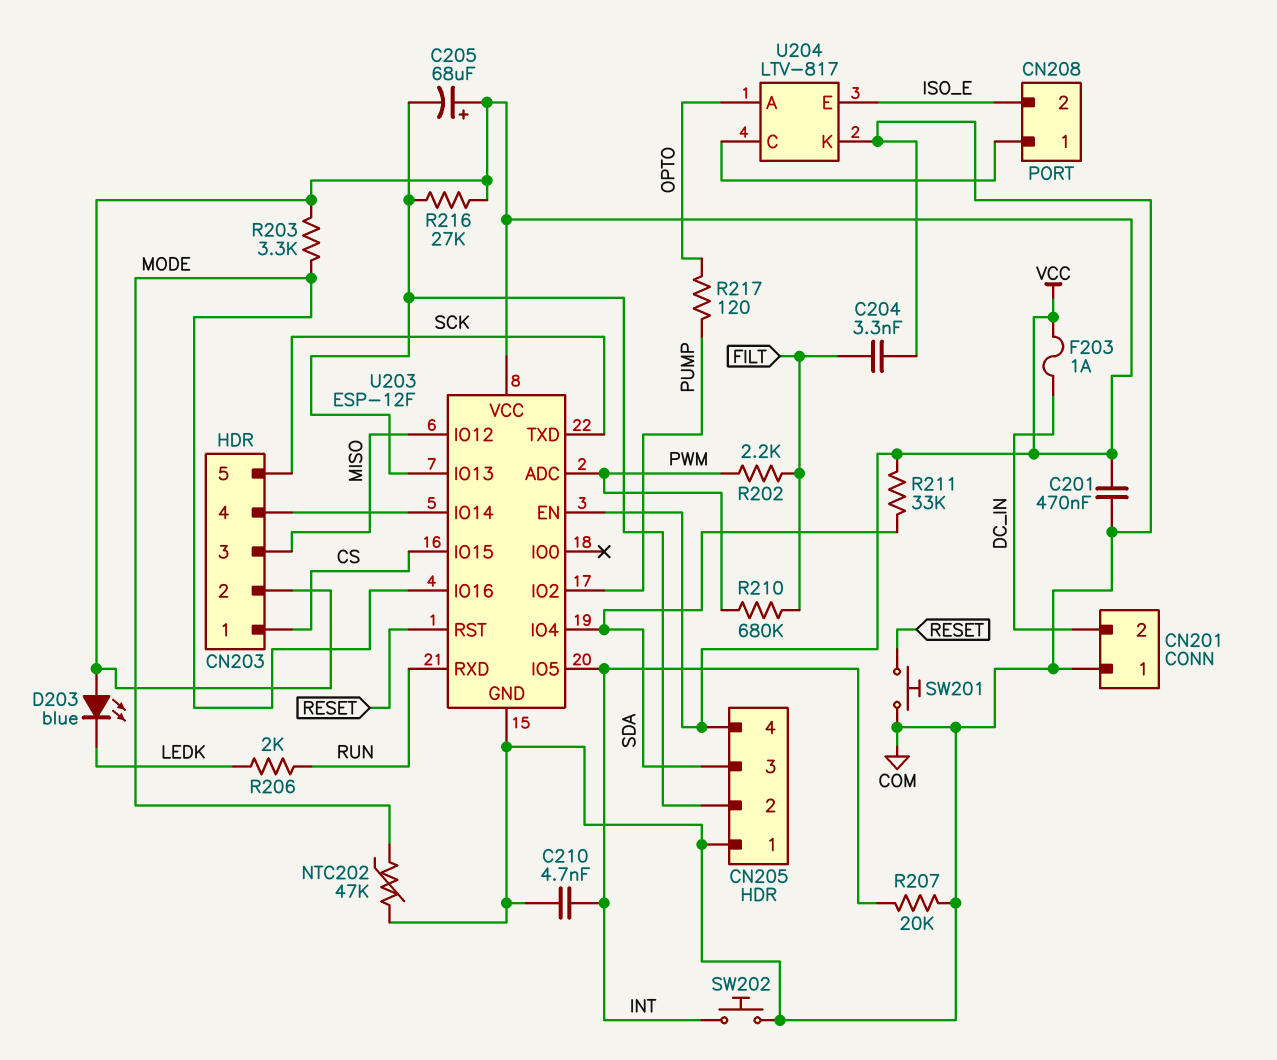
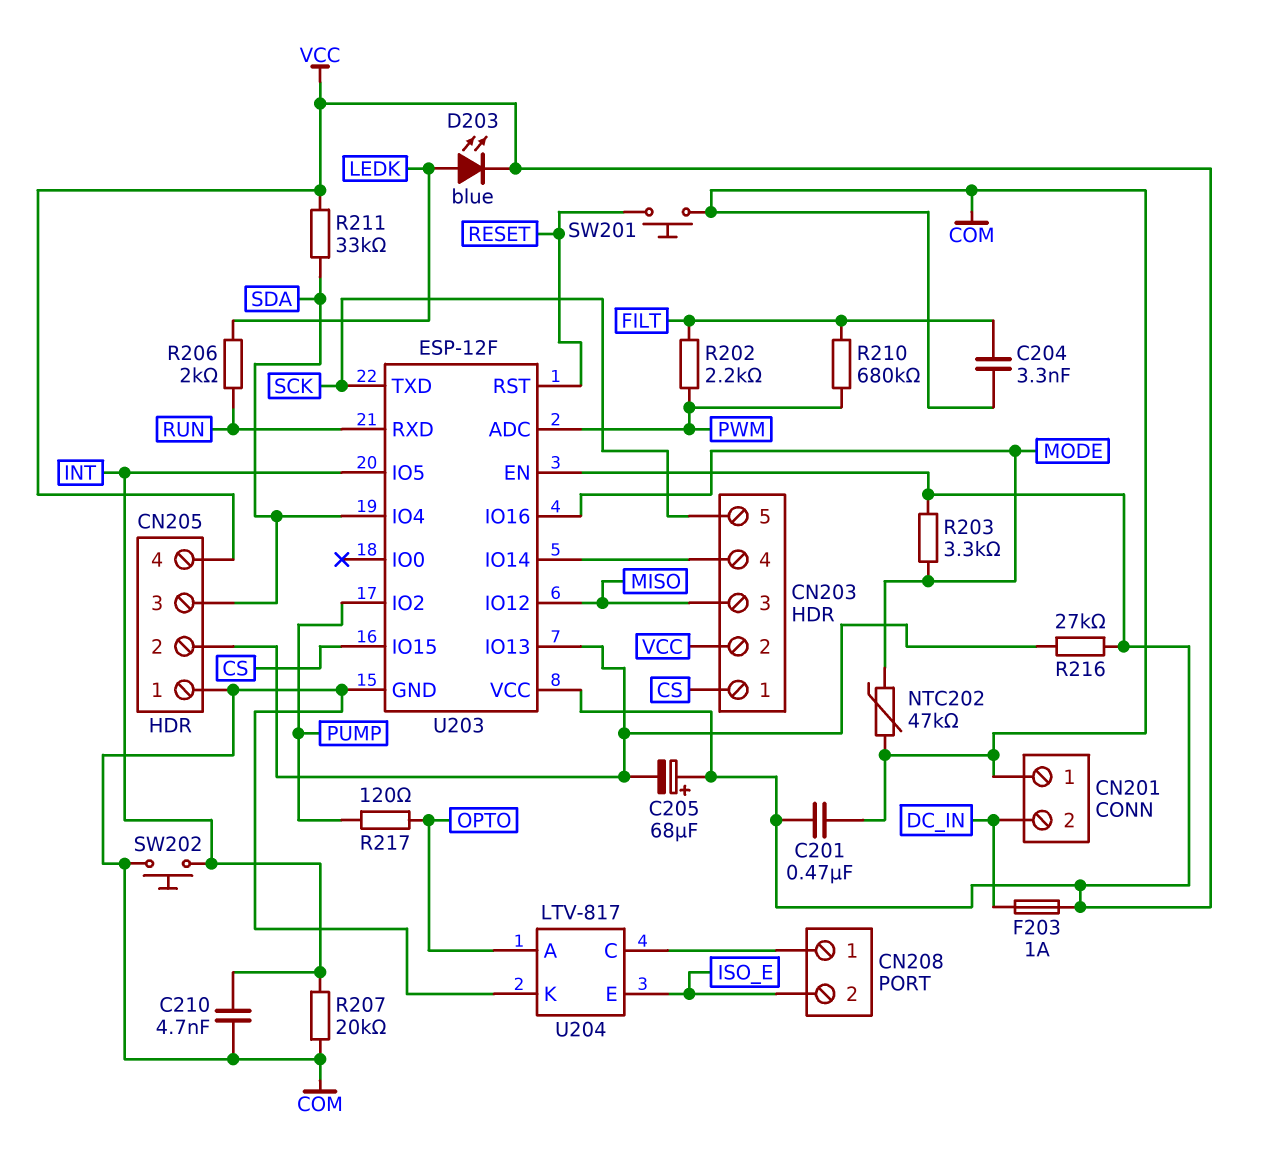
D203: LED blue (A VCC, K LEDK) -> LED blue (A LEDK, K VCC)

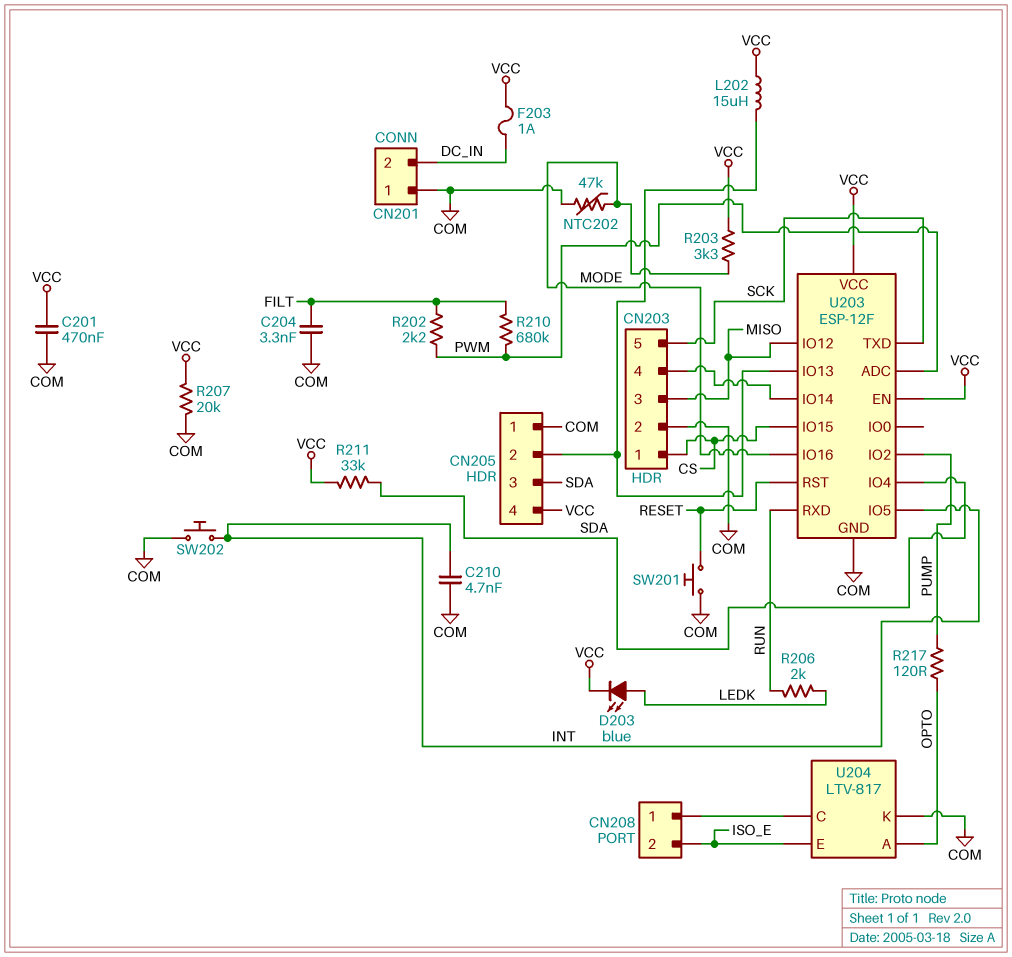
C205: 68uF (plus VCC, minus CN205/2) -> none
CN203 pin 2: VCC -> COM
L202: none -> 15uH (CN205/2, VCC)
R207: 20k (COM, INT) -> 20k (COM, VCC)
R216: 27k (CN205/2, VCC) -> none

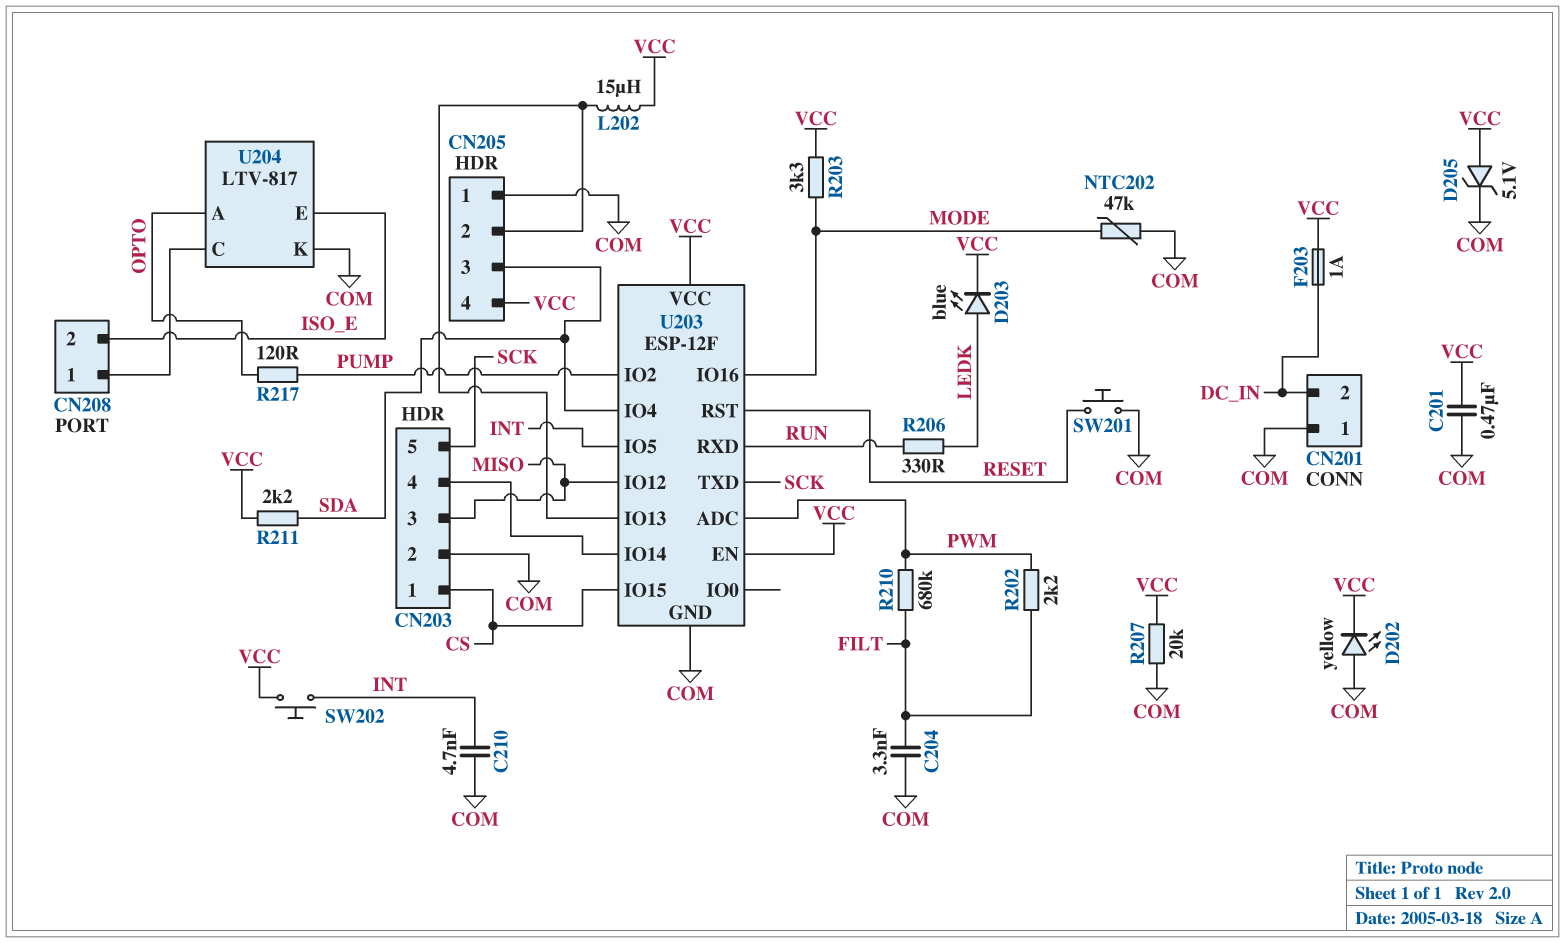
D202: none -> LED yellow (A COM, K VCC)
D205: none -> zener 5.1V (A VCC, K COM)
R206: 2k (LEDK, RUN) -> 330 (LEDK, RUN)
R211: 33k (SDA, VCC) -> 2.2k (SDA, VCC)
SW202: button (COM, INT) -> button (INT, VCC)

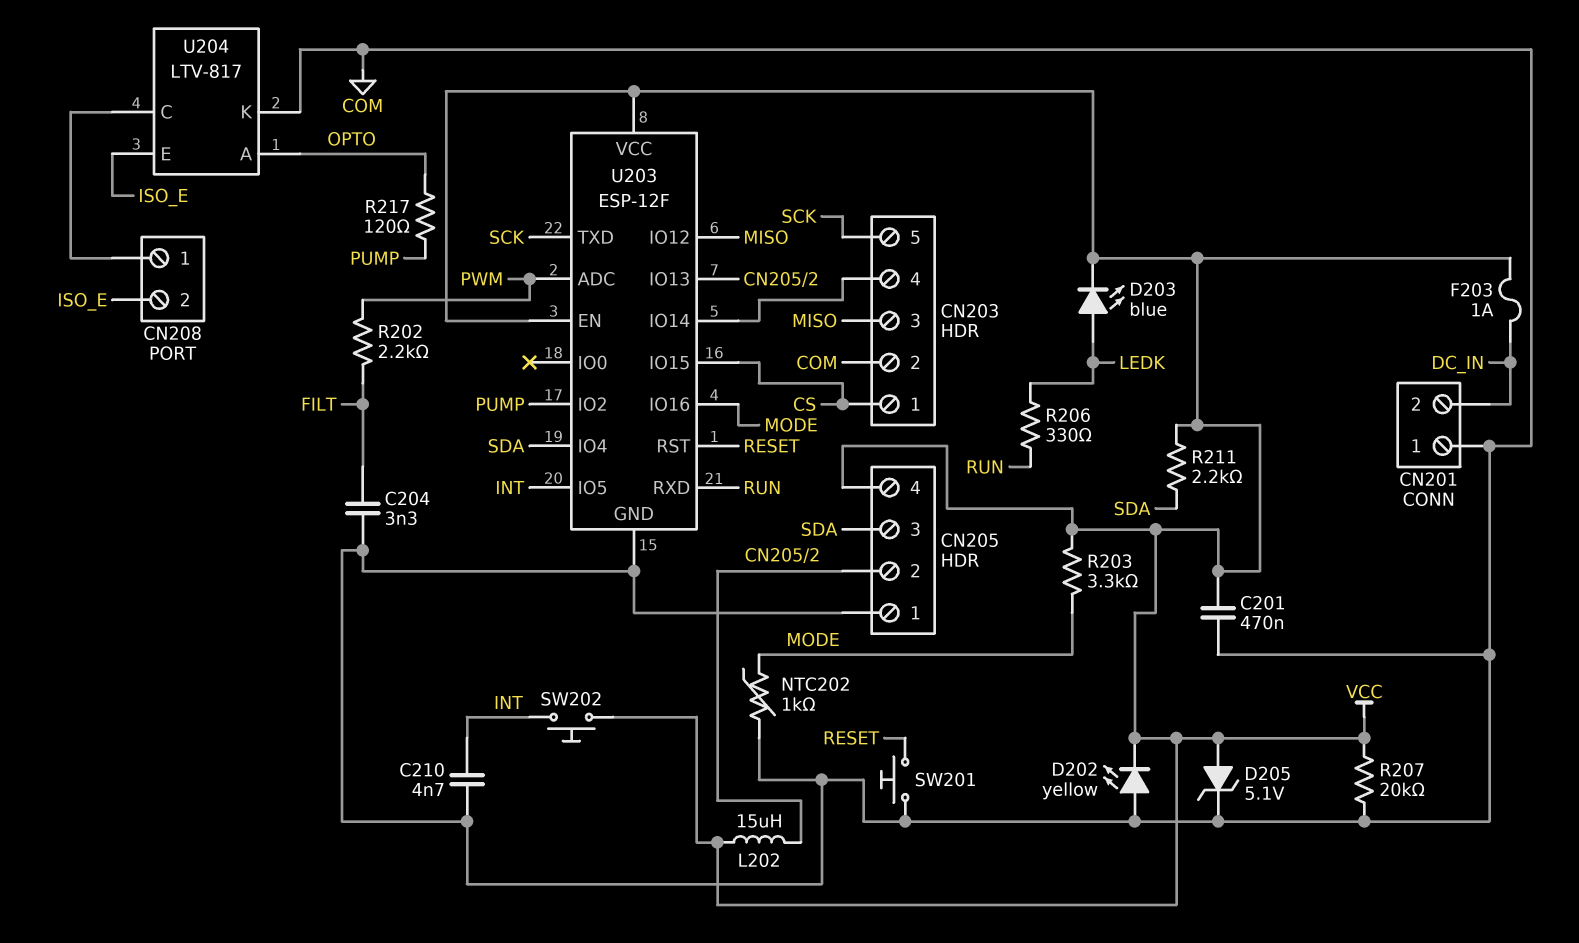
NTC202: 47k (COM, MODE) -> 1k (COM, MODE)
R210: 680k (FILT, PWM) -> none

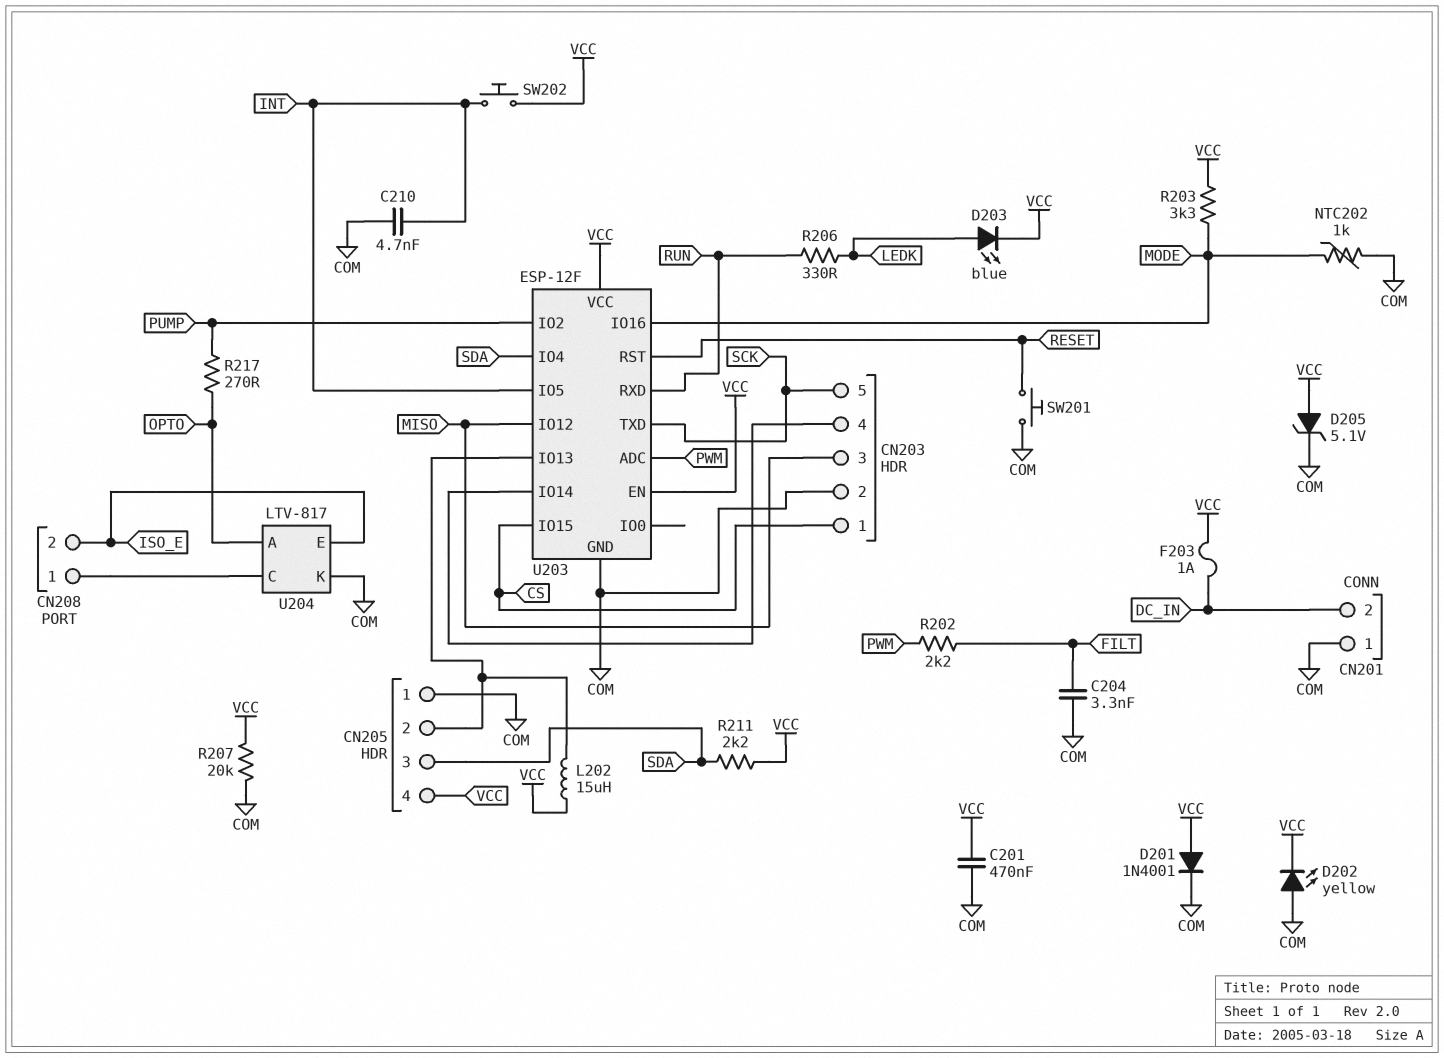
D201: none -> diode 1N4001 (A VCC, K COM)
R217: 120 (OPTO, PUMP) -> 270 (OPTO, PUMP)

